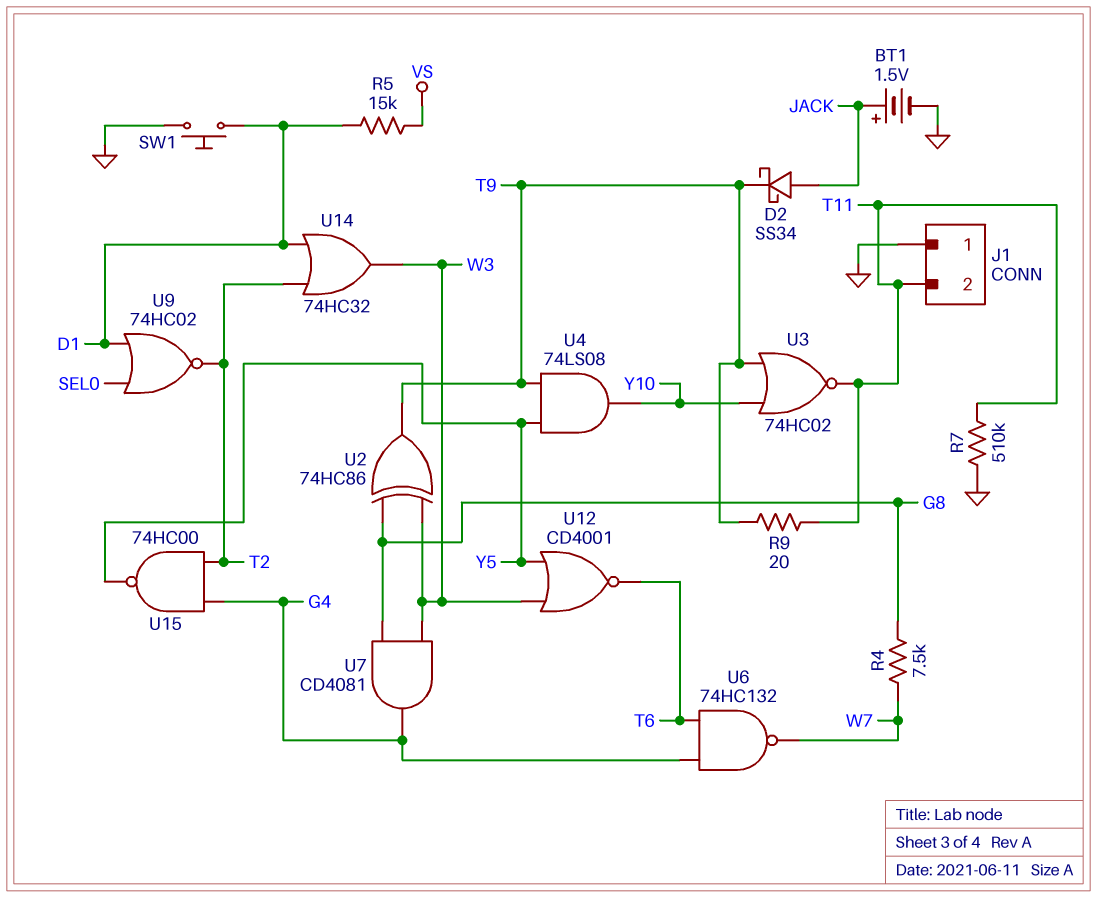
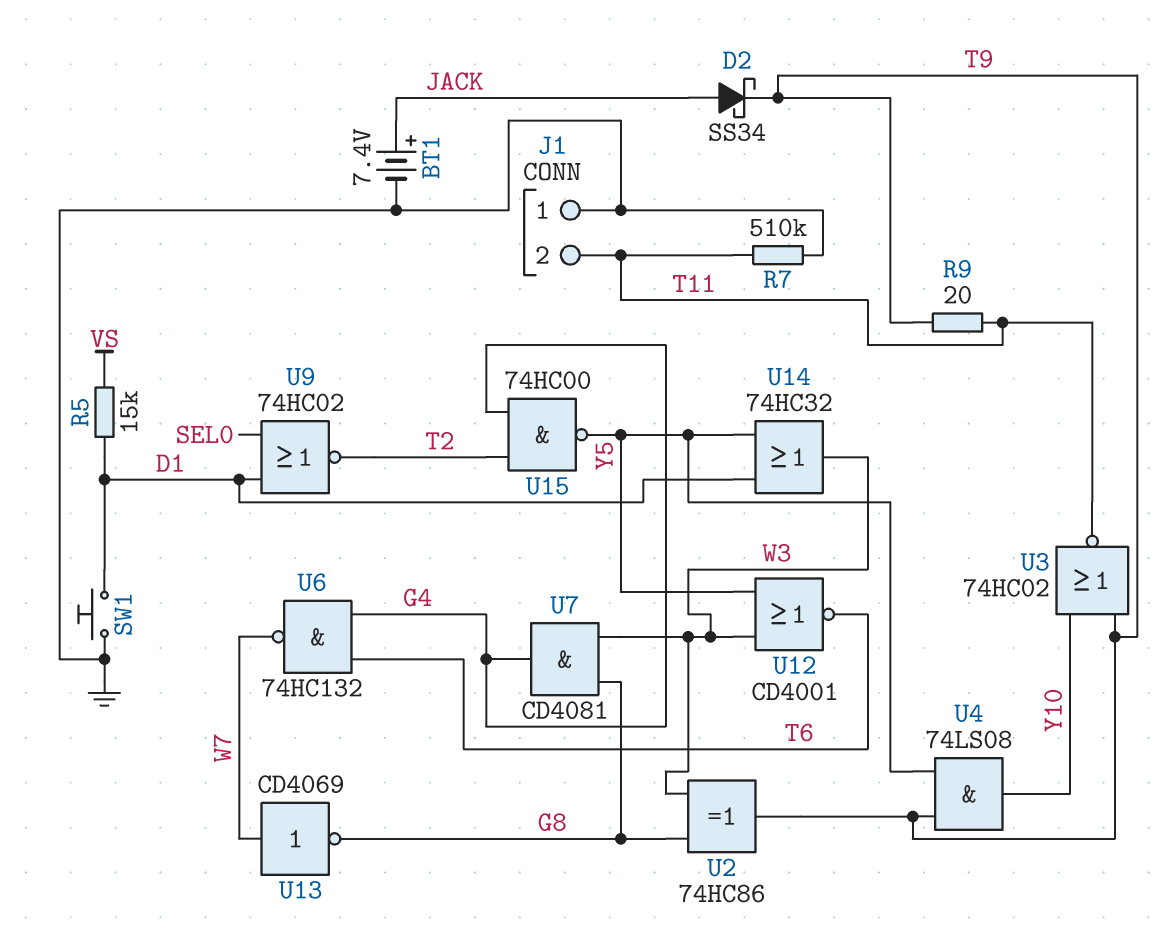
BT1: 1.5V (plus JACK, minus GND) -> 7.4V (plus JACK, minus GND)
R4: 7.5k (G8, W7) -> none
U13: none -> NOT CD4069 (in W7, out G8)
U14: OR 74HC32 (in D1, in T2, out W3) -> OR 74HC32 (in D1, in Y5, out W3)

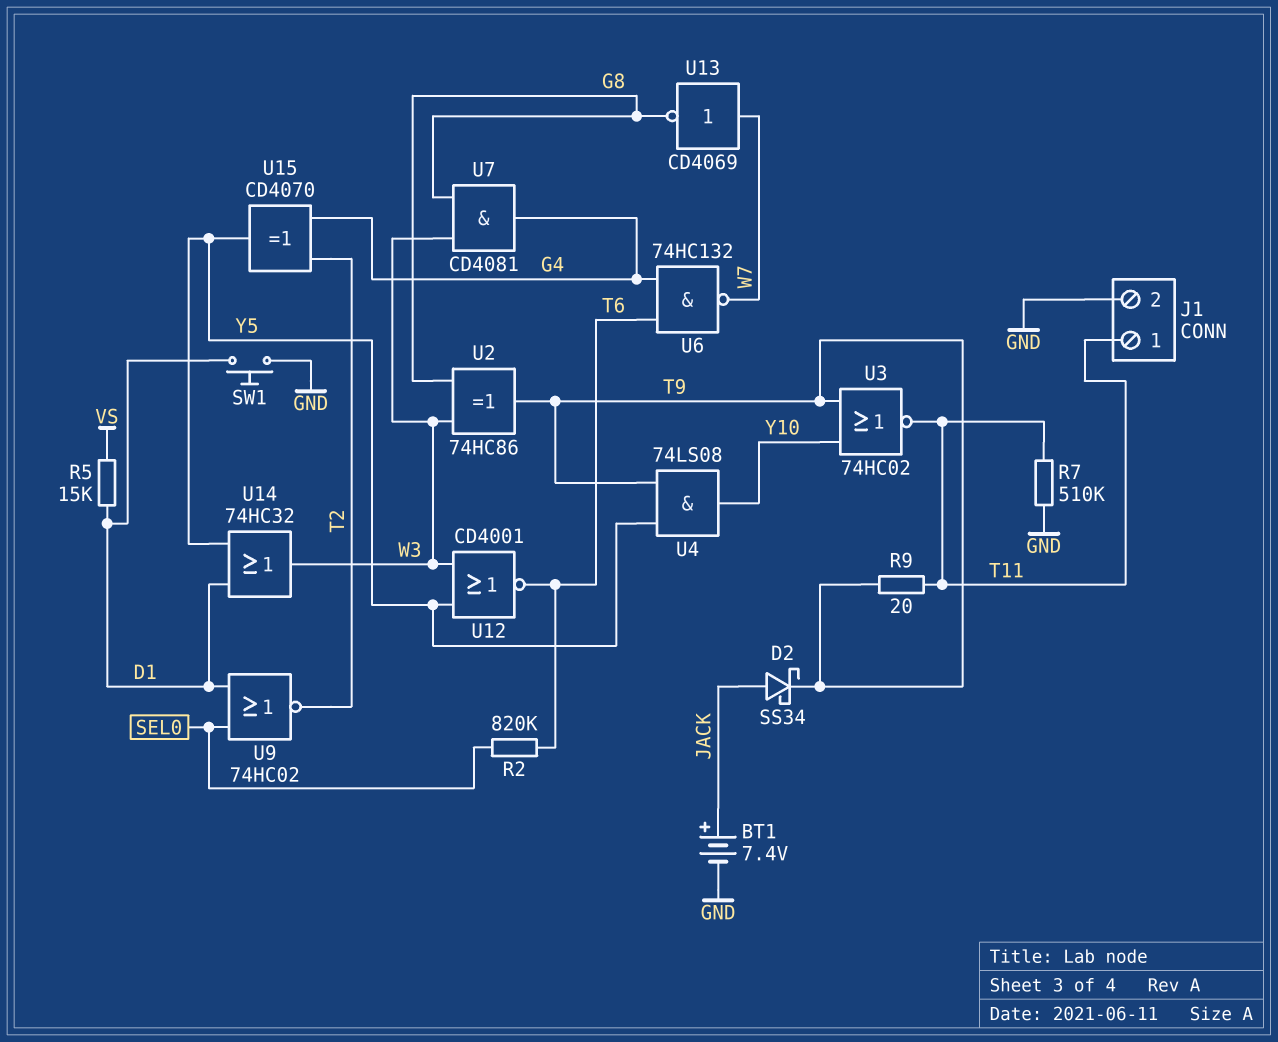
J1 pin 1: GND -> T11
J1 pin 2: T11 -> GND
R2: none -> 820k (SEL0, T6)
U15: NAND 74HC00 (in G4, in T2, out Y5) -> XOR CD4070 (in G4, in T2, out Y5)

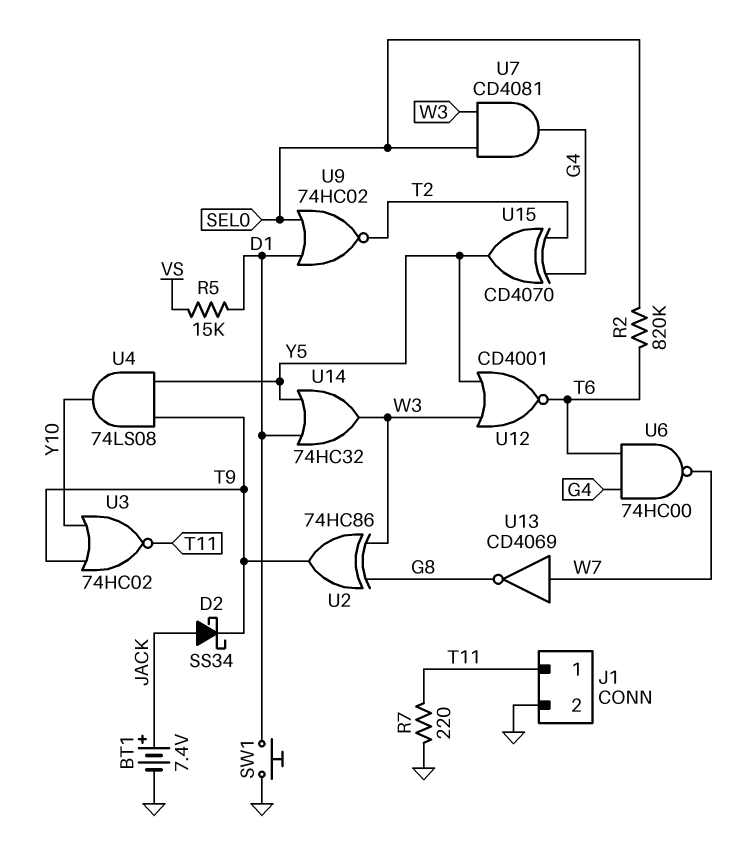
R7: 510k (GND, T11) -> 220 (GND, T11)
R9: 20 (T9, T11) -> none
U6: NAND 74HC132 (in G4, in T6, out W7) -> NAND 74HC00 (in G4, in T6, out W7)
U7: AND CD4081 (in G8, in W3, out G4) -> AND CD4081 (in SEL0, in W3, out G4)

